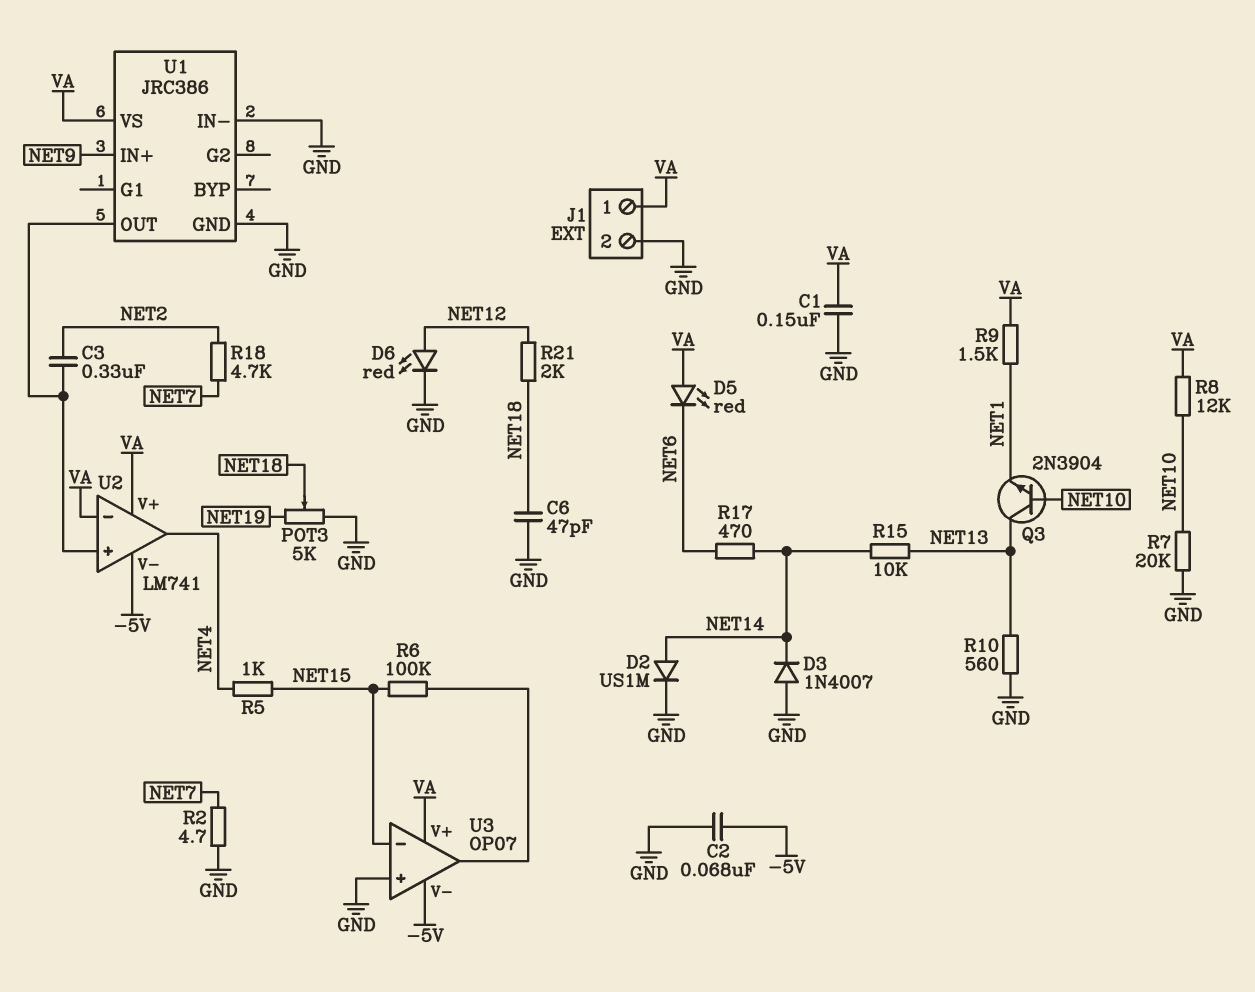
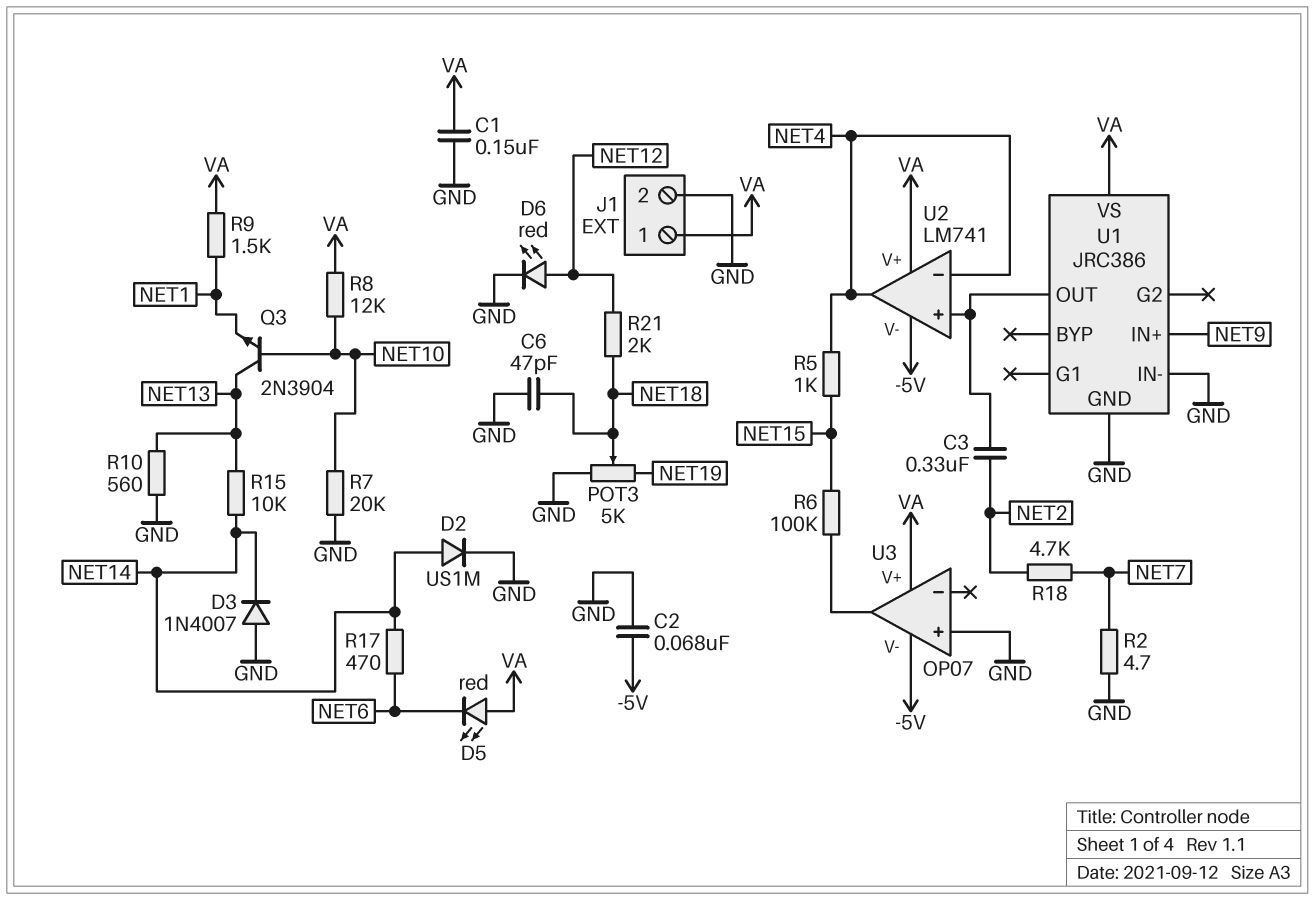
U2 pin in-: VA -> NET4
U3 pin in-: NET15 -> none

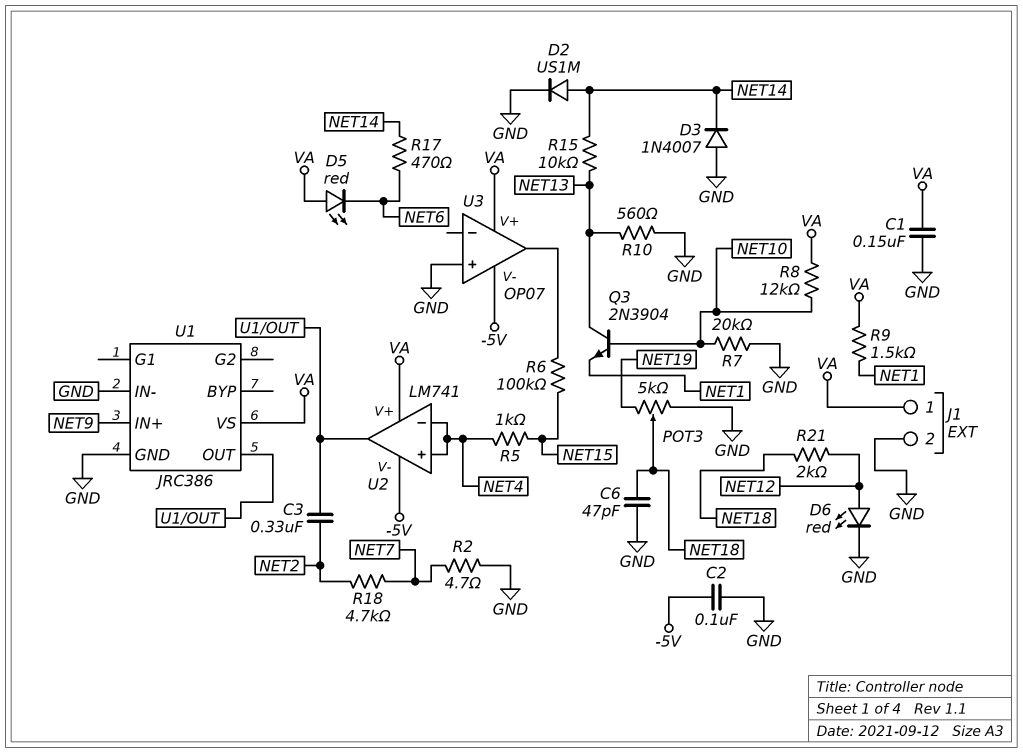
C2: 68nF (-5V, GND) -> 100nF (-5V, GND)
U2 pin in+: U1/OUT -> NET4
U2 pin out: NET4 -> U1/OUT

